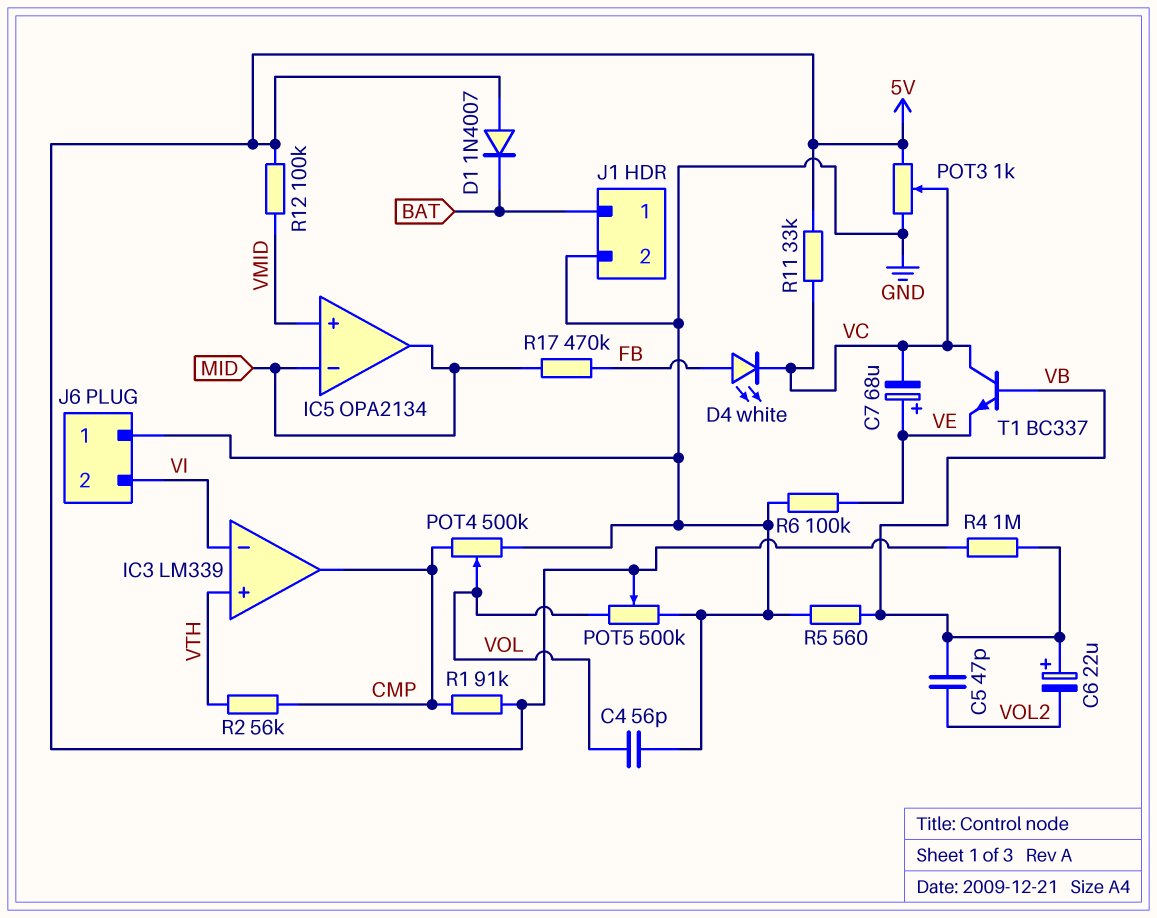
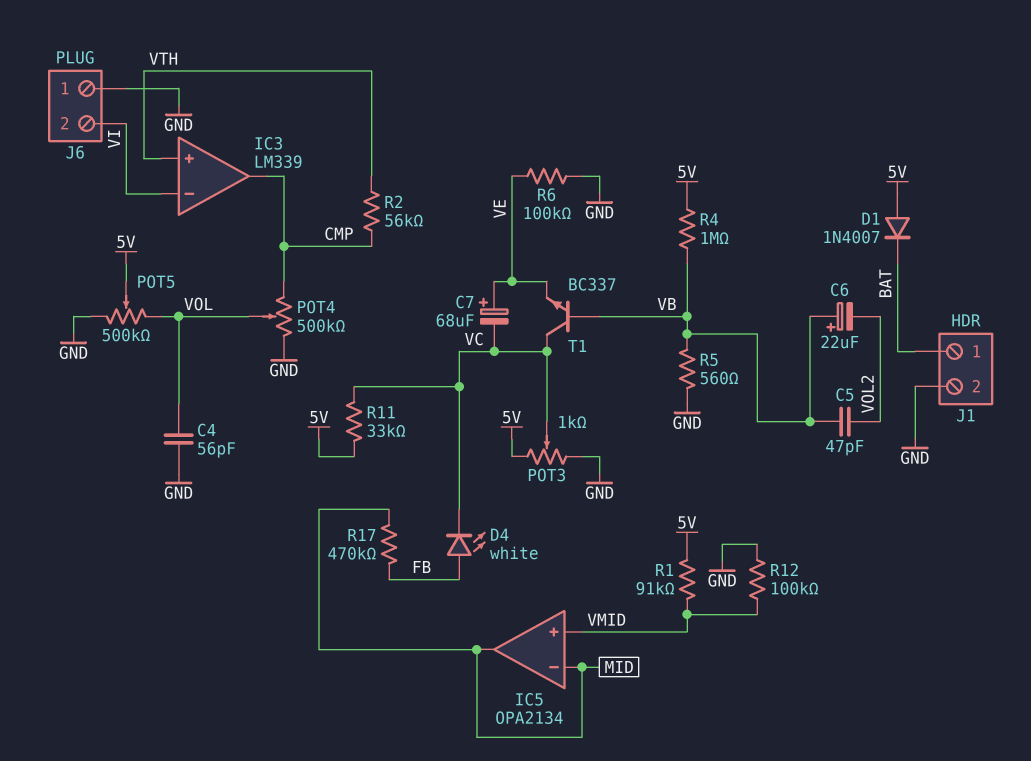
R1: 91k (5V, CMP) -> 91k (5V, VMID)
R12: 100k (5V, VMID) -> 100k (GND, VMID)

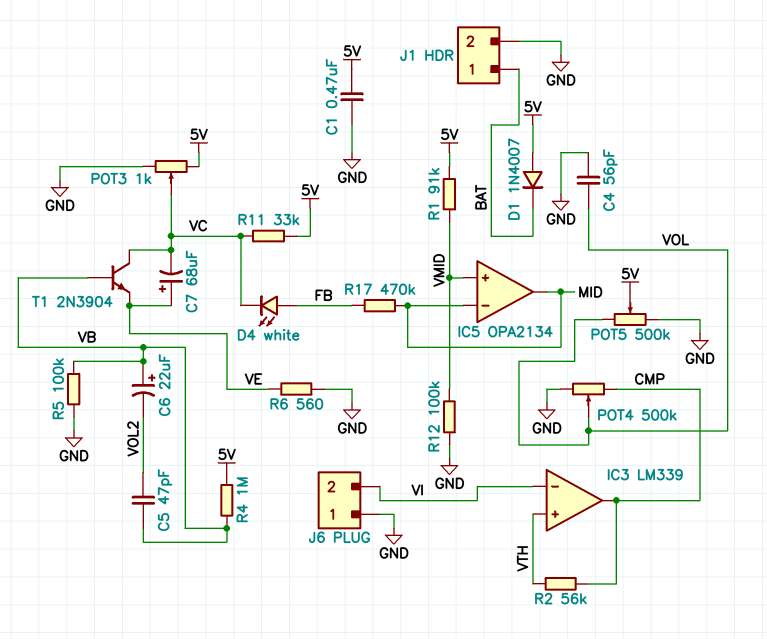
C1: none -> 470nF (5V, GND)
R5: 560 (GND, VB) -> 100k (GND, VB)
R6: 100k (GND, VE) -> 560 (GND, VE)
T1: NPN BC337 (B VB, C VC, E VE) -> NPN 2N3904 (B VB, C VC, E VE)

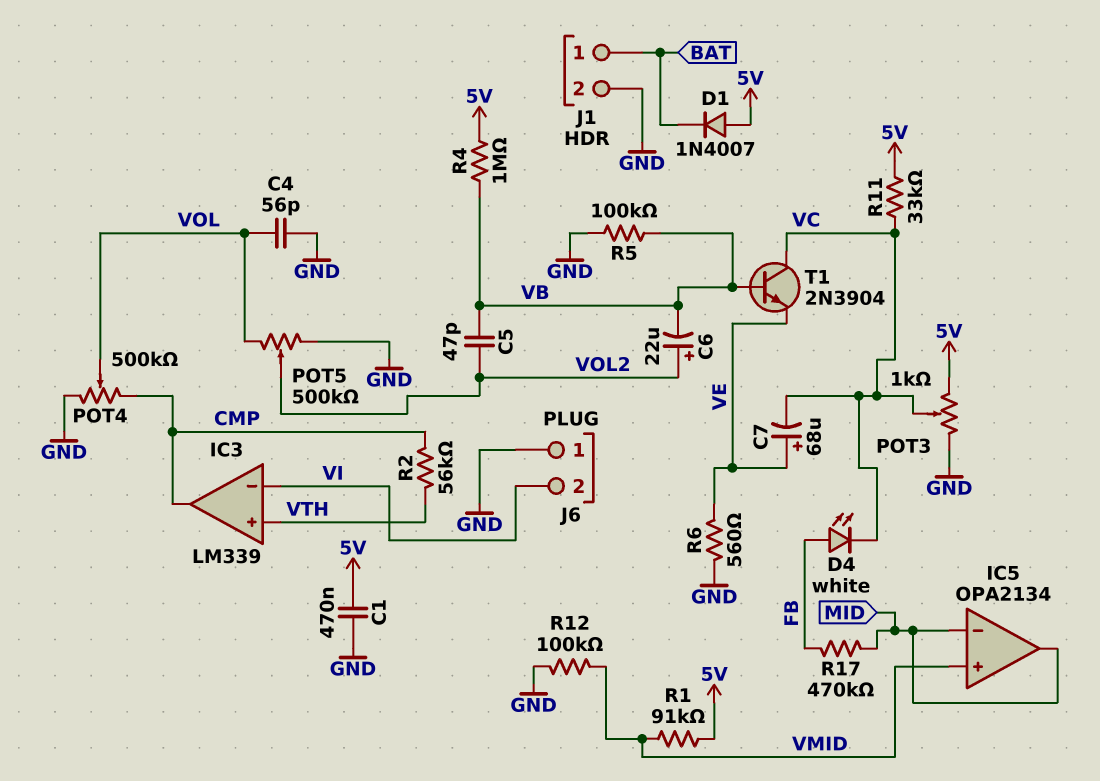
C6: 22uF (plus VB, minus VOL2) -> 22uF (plus VOL2, minus VB)
POT5: 500k (GND, VOL, wiper 5V) -> 500k (GND, VOL, wiper VOL2)

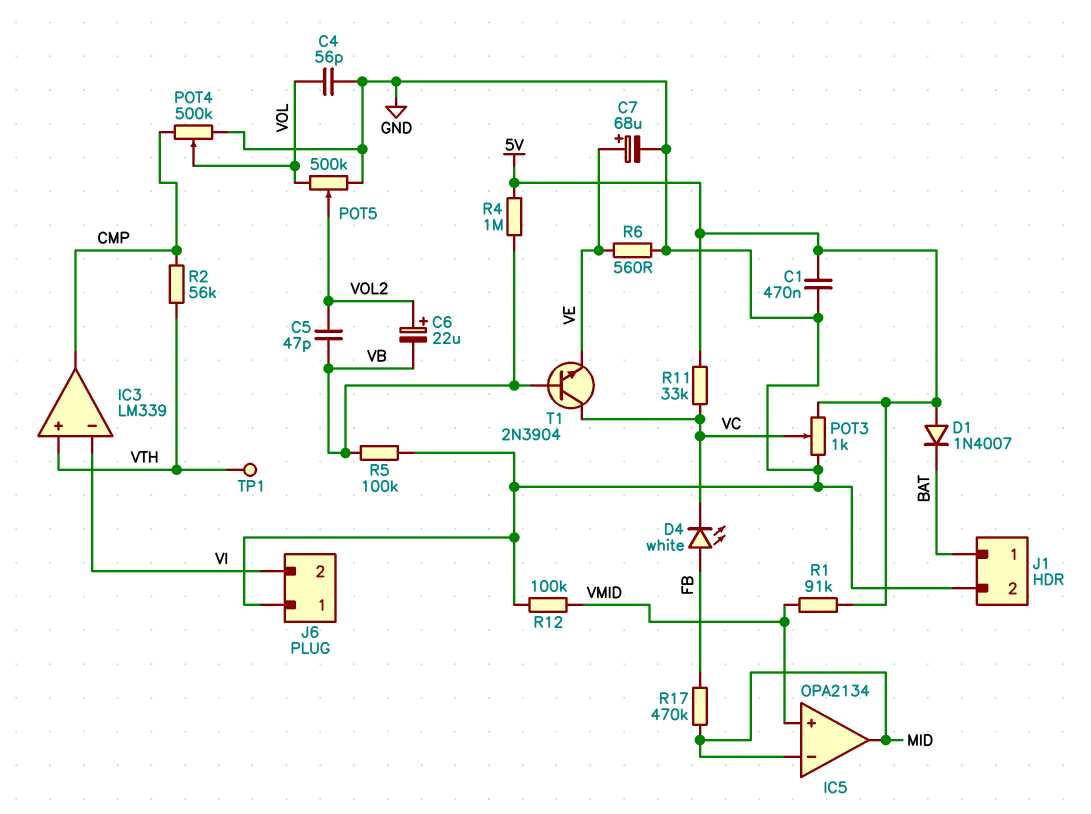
C7: 68uF (plus VE, minus VC) -> 68uF (plus VE, minus GND)
TP1: none -> test point (VTH)

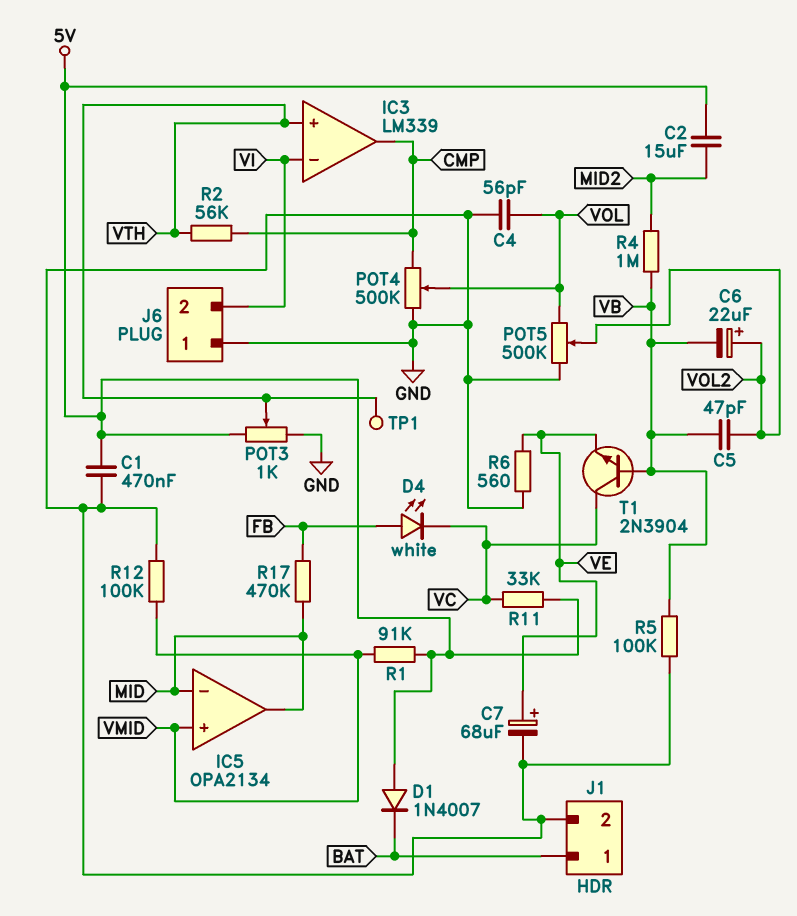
C2: none -> 15uF (5V, MID2)
POT3: 1k (5V, GND, wiper VC) -> 1k (5V, GND, wiper VTH)
R4: 1M (5V, VB) -> 1M (MID2, VB)

